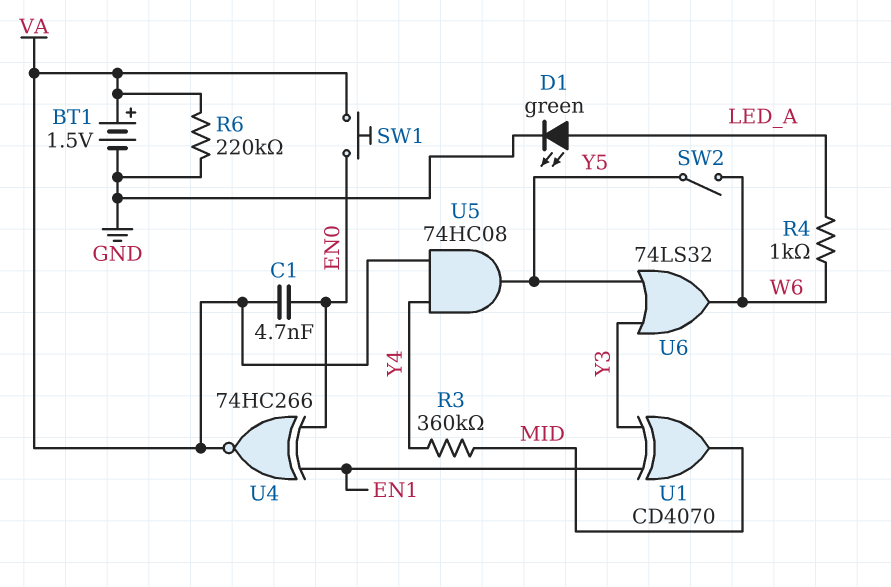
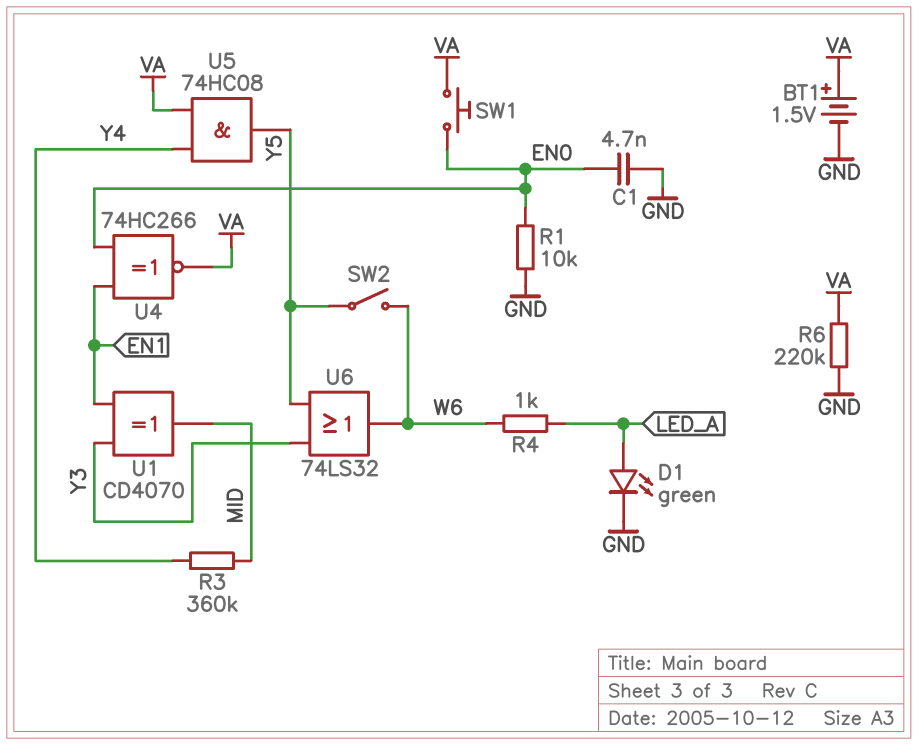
C1: 4.7nF (EN0, VA) -> 4.7nF (EN0, GND)
R1: none -> 10k (EN0, GND)

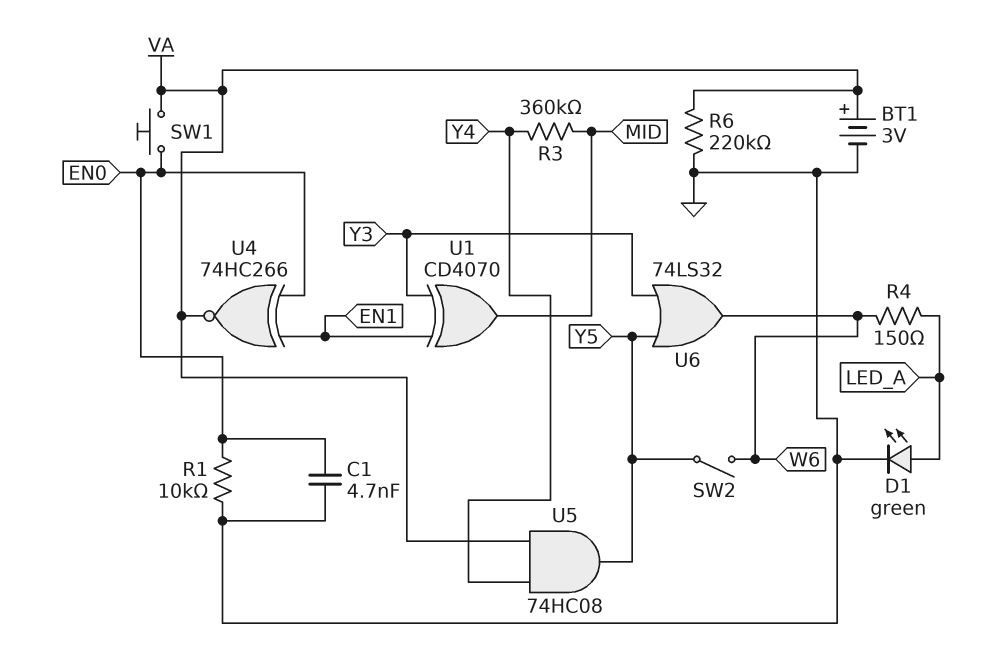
BT1: 1.5V (plus VA, minus GND) -> 3V (plus VA, minus GND)
R4: 1k (LED_A, W6) -> 150 (LED_A, W6)

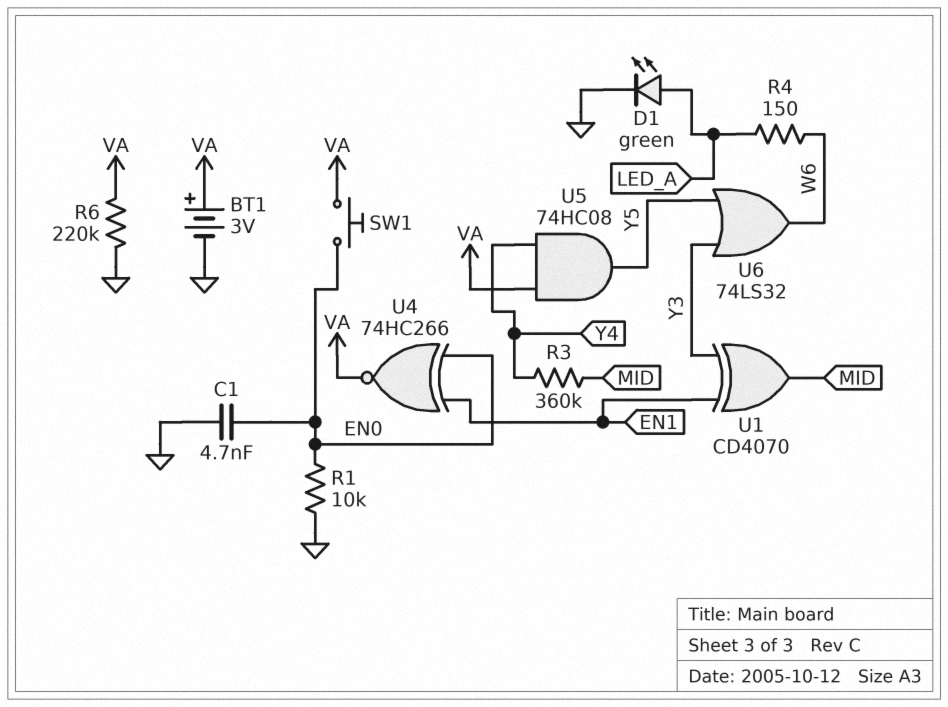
SW2: switch (W6, Y5) -> none

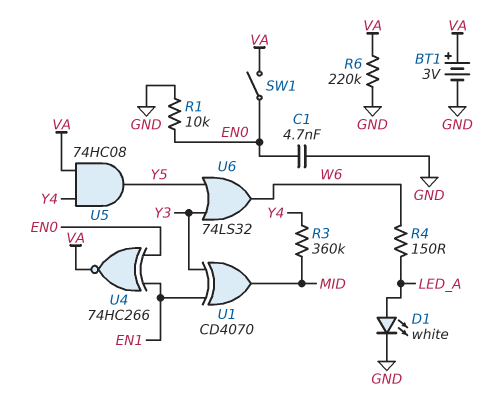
D1: LED green (A LED_A, K GND) -> LED white (A LED_A, K GND)
SW1: button (EN0, VA) -> switch (EN0, VA)

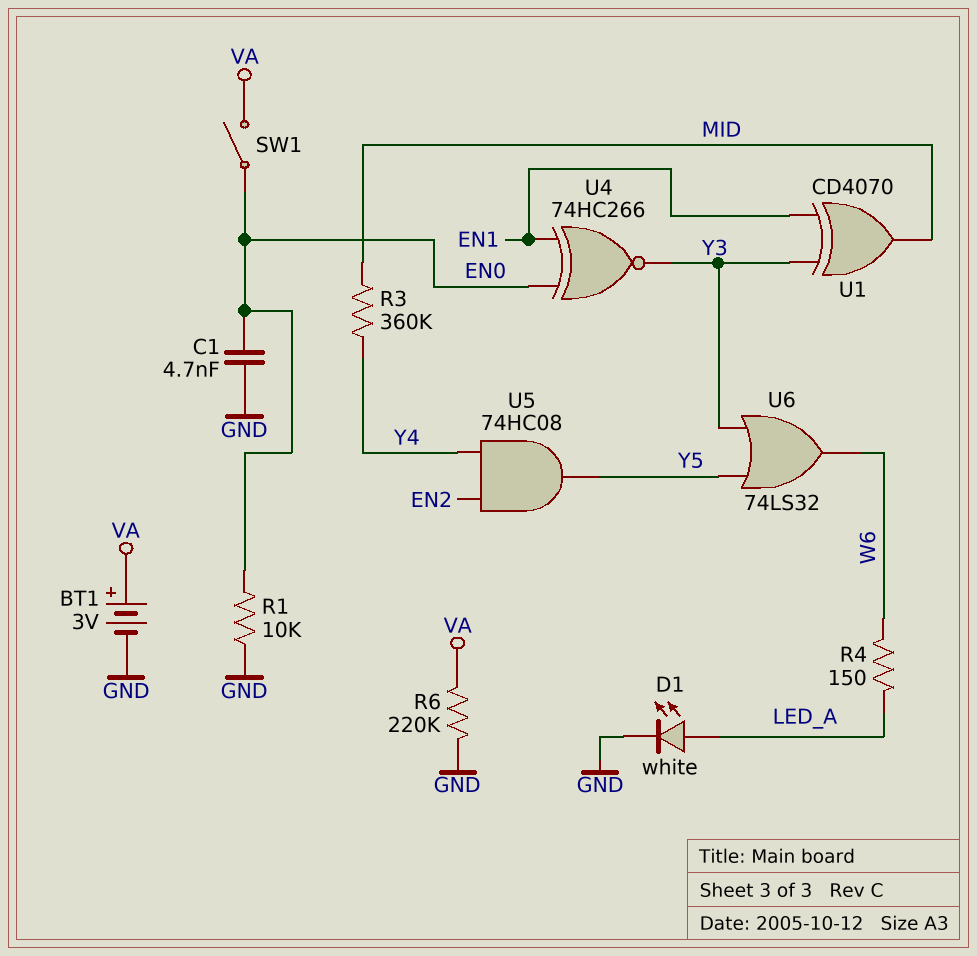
U4: XNOR 74HC266 (in EN0, in EN1, out VA) -> XNOR 74HC266 (in EN0, in EN1, out Y3)
U5: AND 74HC08 (in VA, in Y4, out Y5) -> AND 74HC08 (in EN2, in Y4, out Y5)

